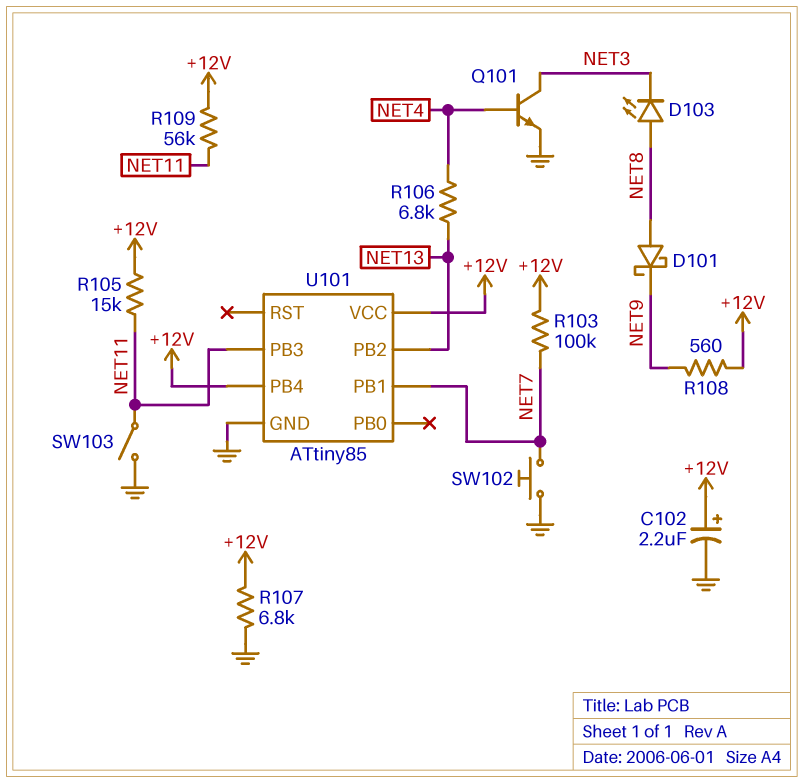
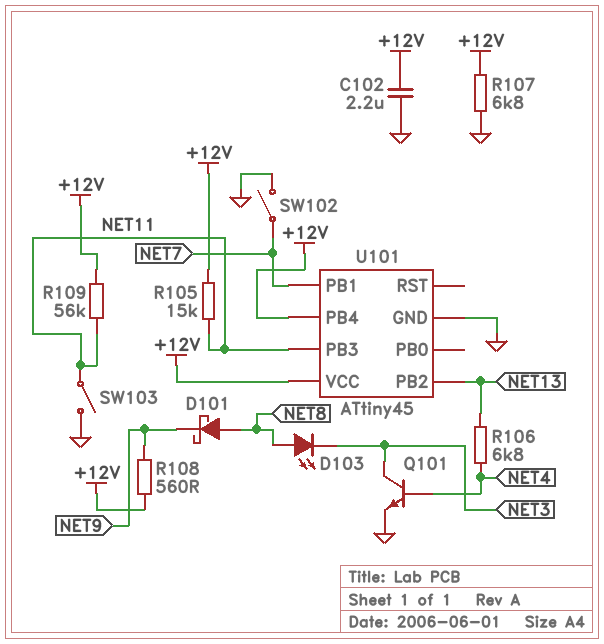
C102: 2.2uF (plus +12V, minus GND) -> 2.2uF (+12V, GND)
R103: 100k (+12V, NET7) -> none
SW102: button (GND, NET7) -> switch (GND, NET7)
U101: ATtiny85 -> ATtiny45

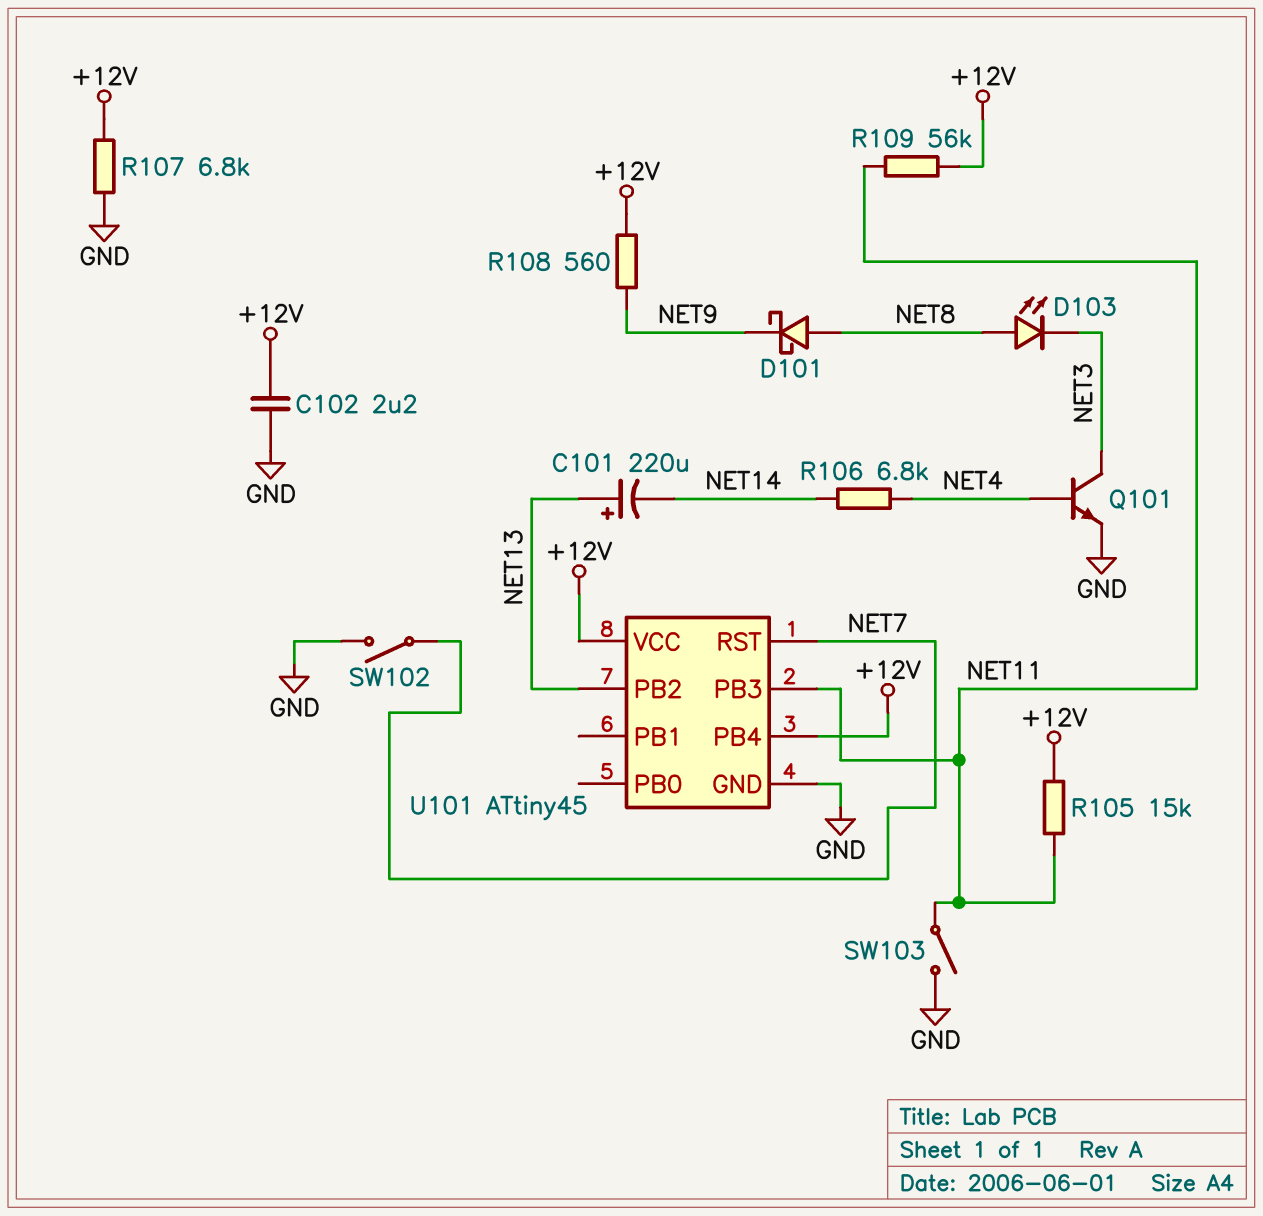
C101: none -> 220uF (plus NET13, minus NET14)
R106: 6.8k (NET4, NET13) -> 6.8k (NET4, NET14)
U101 pin PB1: NET7 -> none
U101 pin RST: none -> NET7

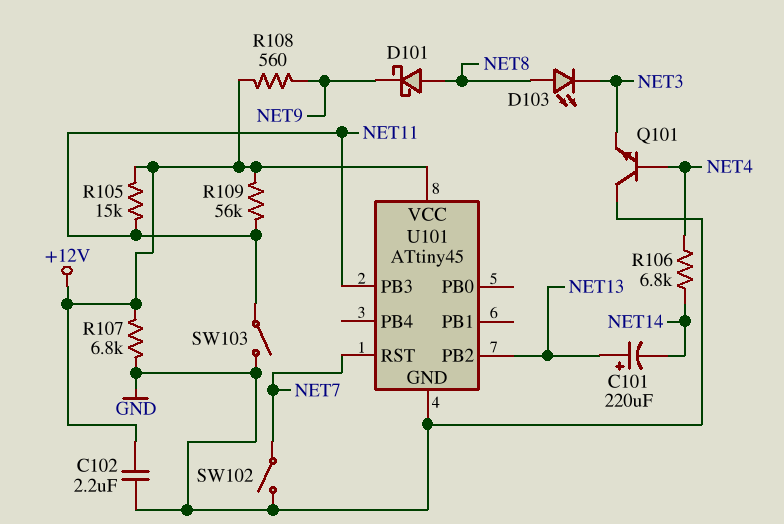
Q101: NPN (B NET4, C NET3, E GND) -> NPN (B NET4, C GND, E NET3)
U101 pin PB4: +12V -> none

